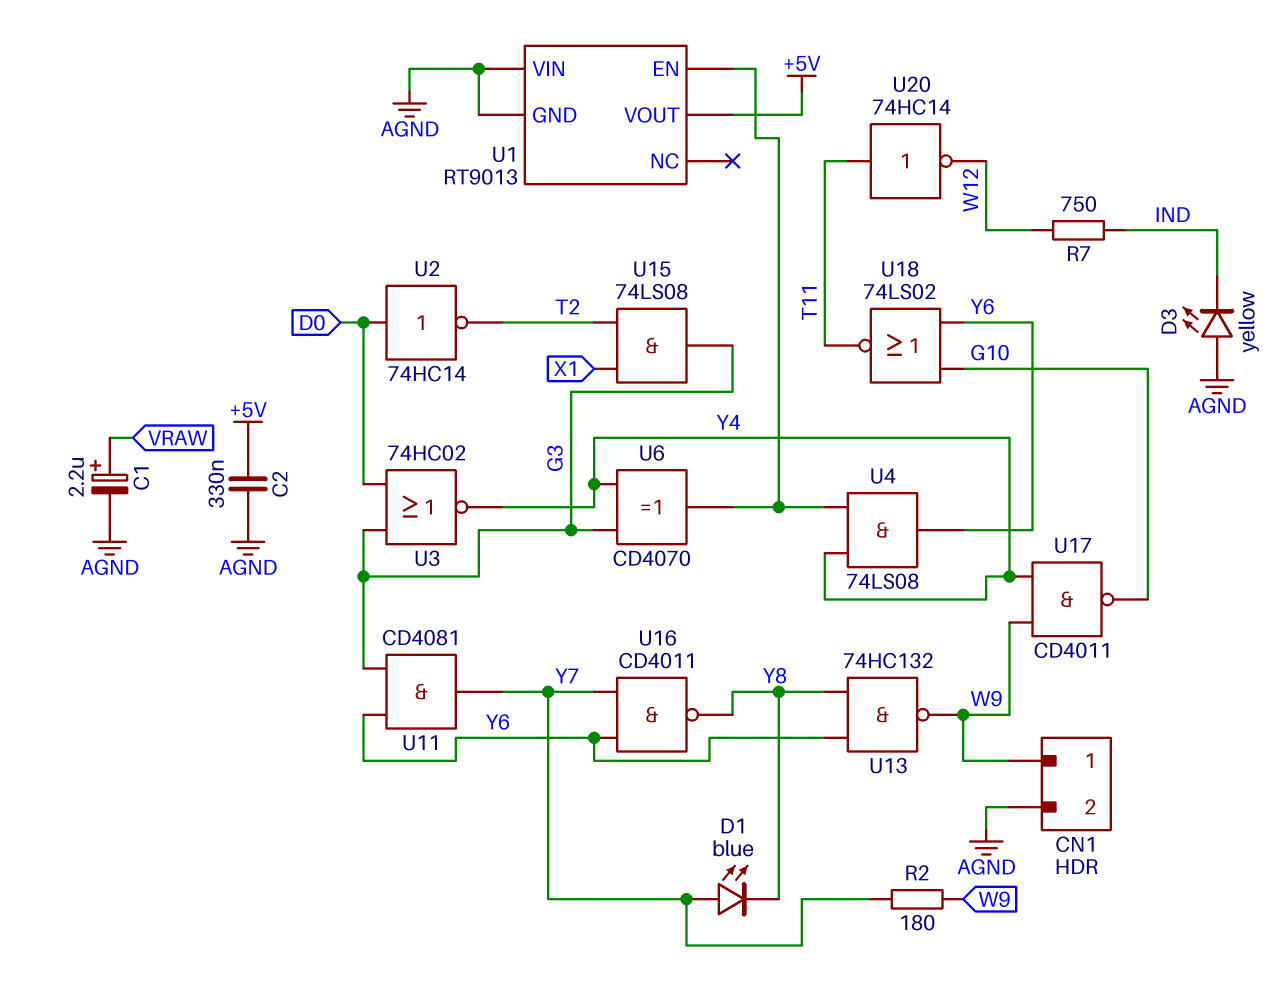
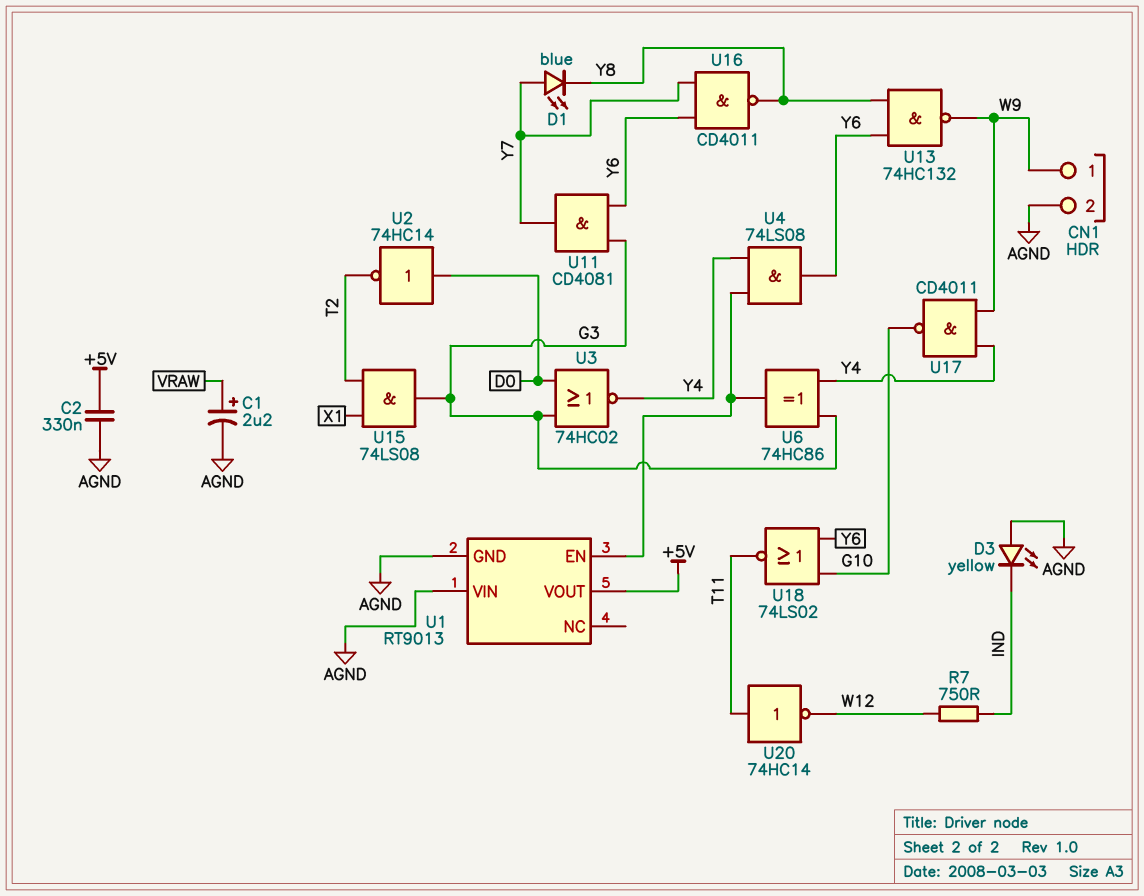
R2: 180 (W9, Y7) -> none
U6: XOR CD4070 (in G3, in Y4, out U1/EN) -> XOR 74HC86 (in G3, in Y4, out U1/EN)

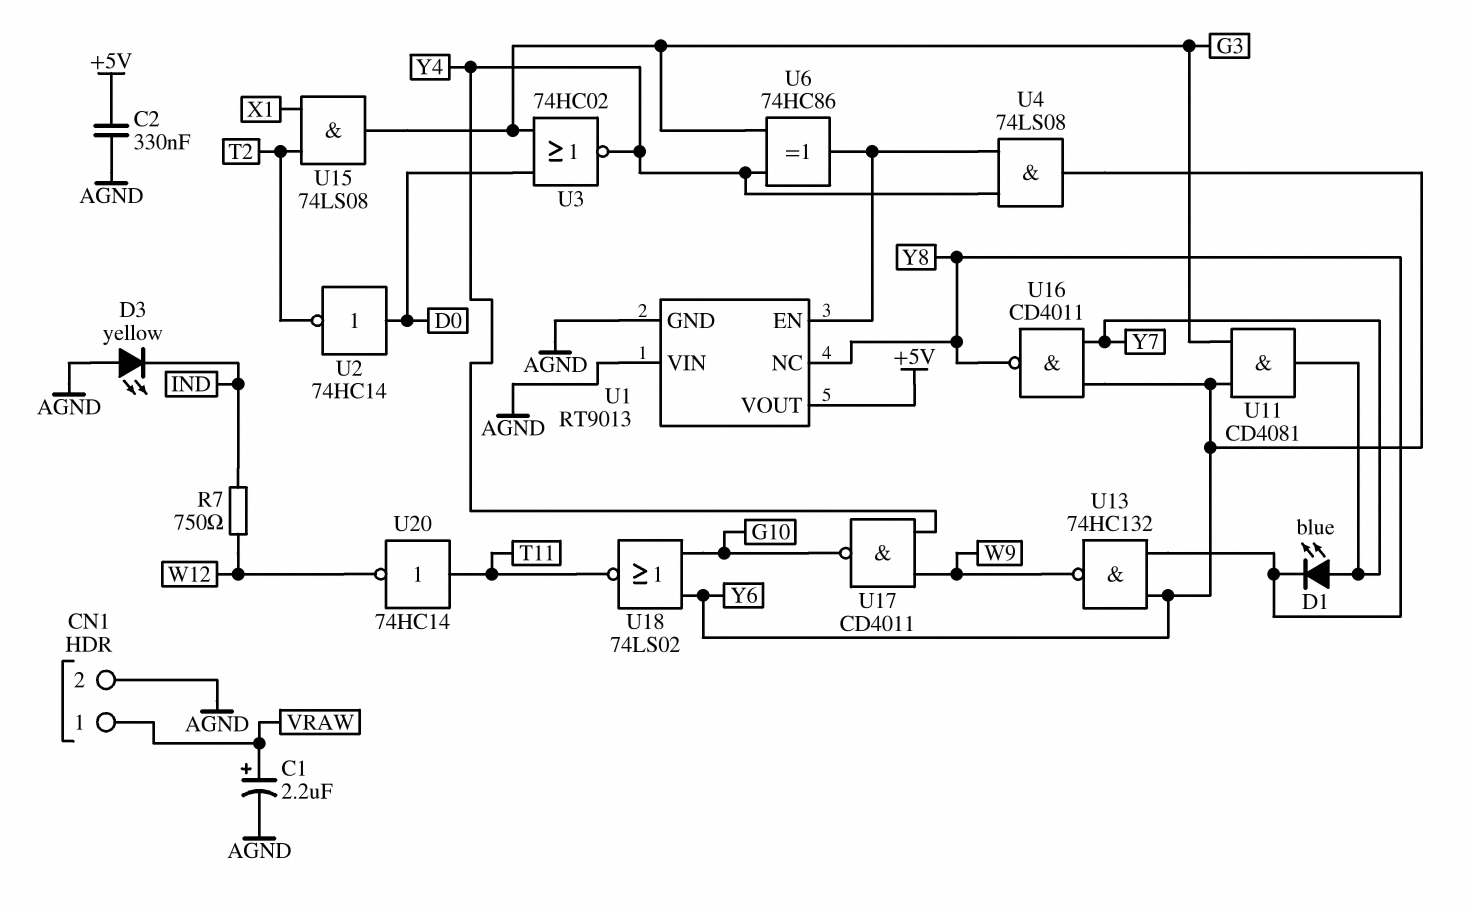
CN1 pin 1: W9 -> VRAW
U1 pin NC: none -> Y8

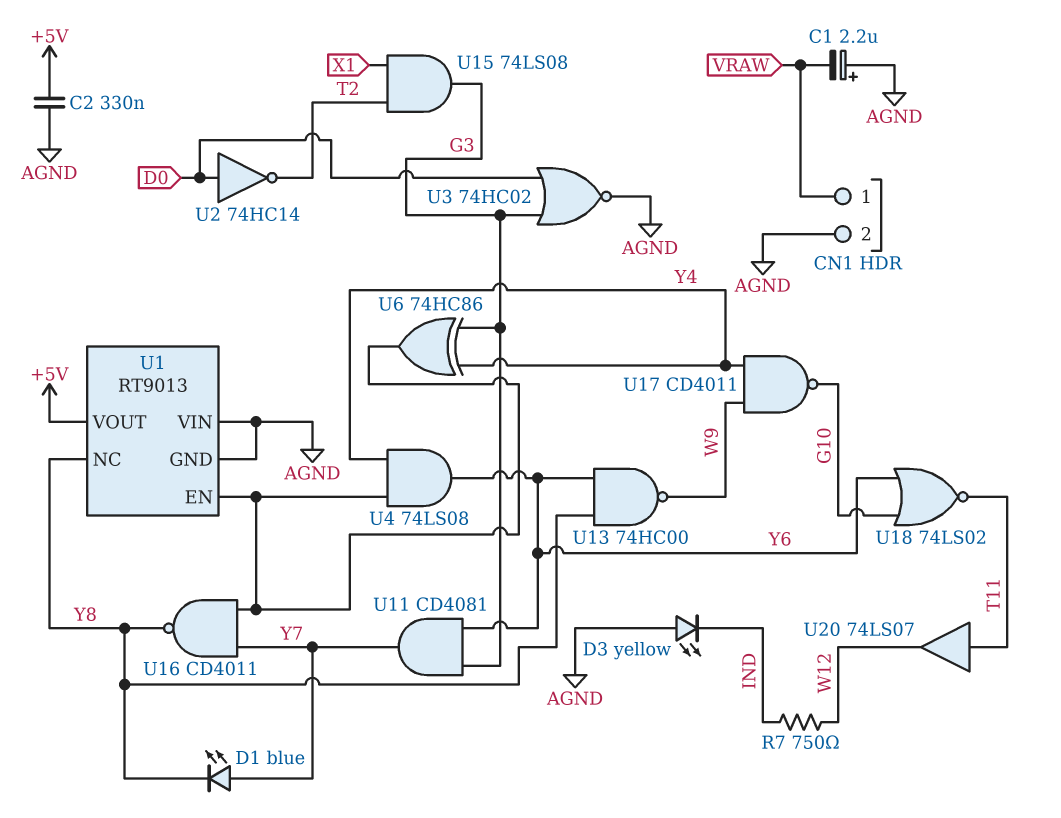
C1: 2.2uF (plus VRAW, minus AGND) -> 2.2uF (plus AGND, minus VRAW)
U3: NOR 74HC02 (in D0, in G3, out Y4) -> NOR 74HC02 (in D0, in G3, out AGND)
U13: NAND 74HC132 (in Y6, in Y8, out W9) -> NAND 74HC00 (in Y6, in Y8, out W9)
U16: NAND CD4011 (in Y6, in Y7, out Y8) -> NAND CD4011 (in U1/EN, in Y7, out Y8)
U20: NOT 74HC14 (in T11, out W12) -> buffer 74LS07 (in T11, out W12)

